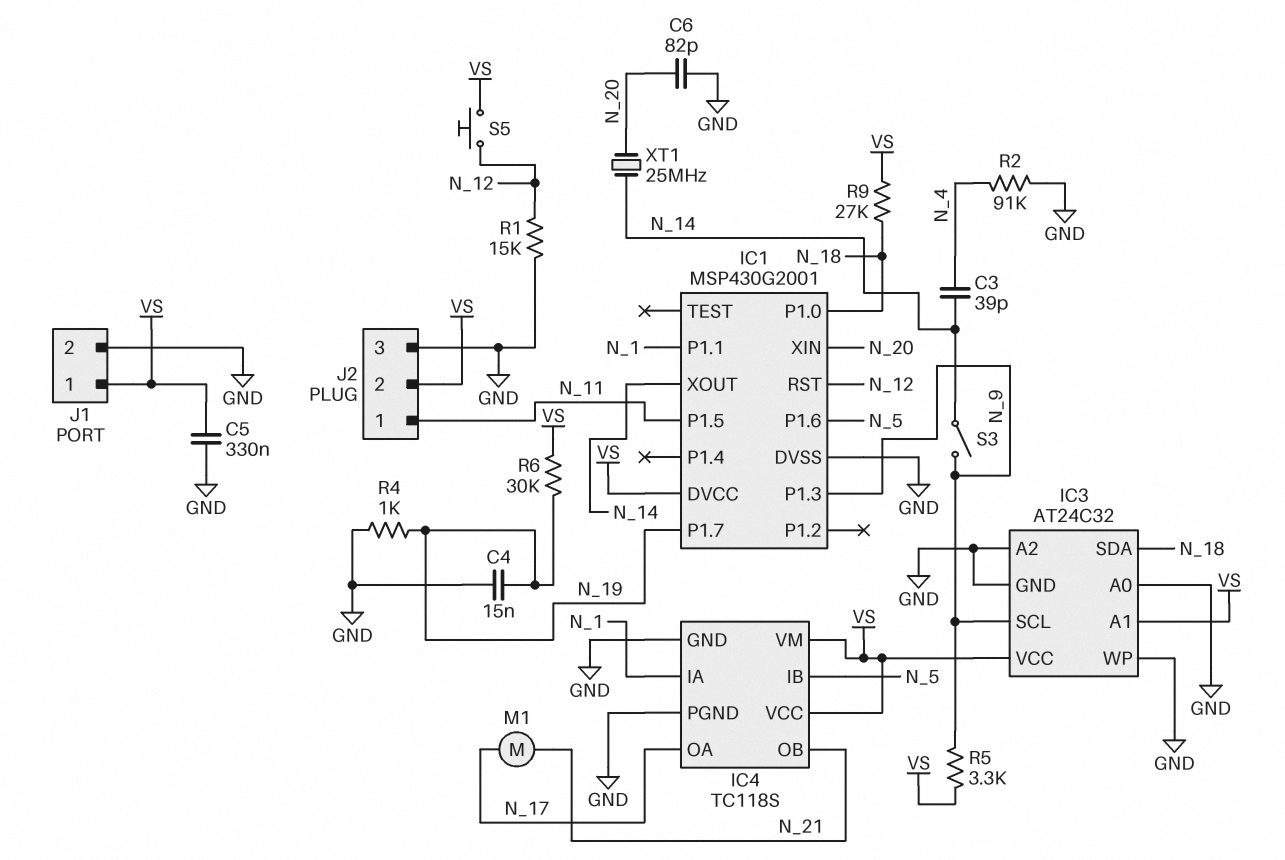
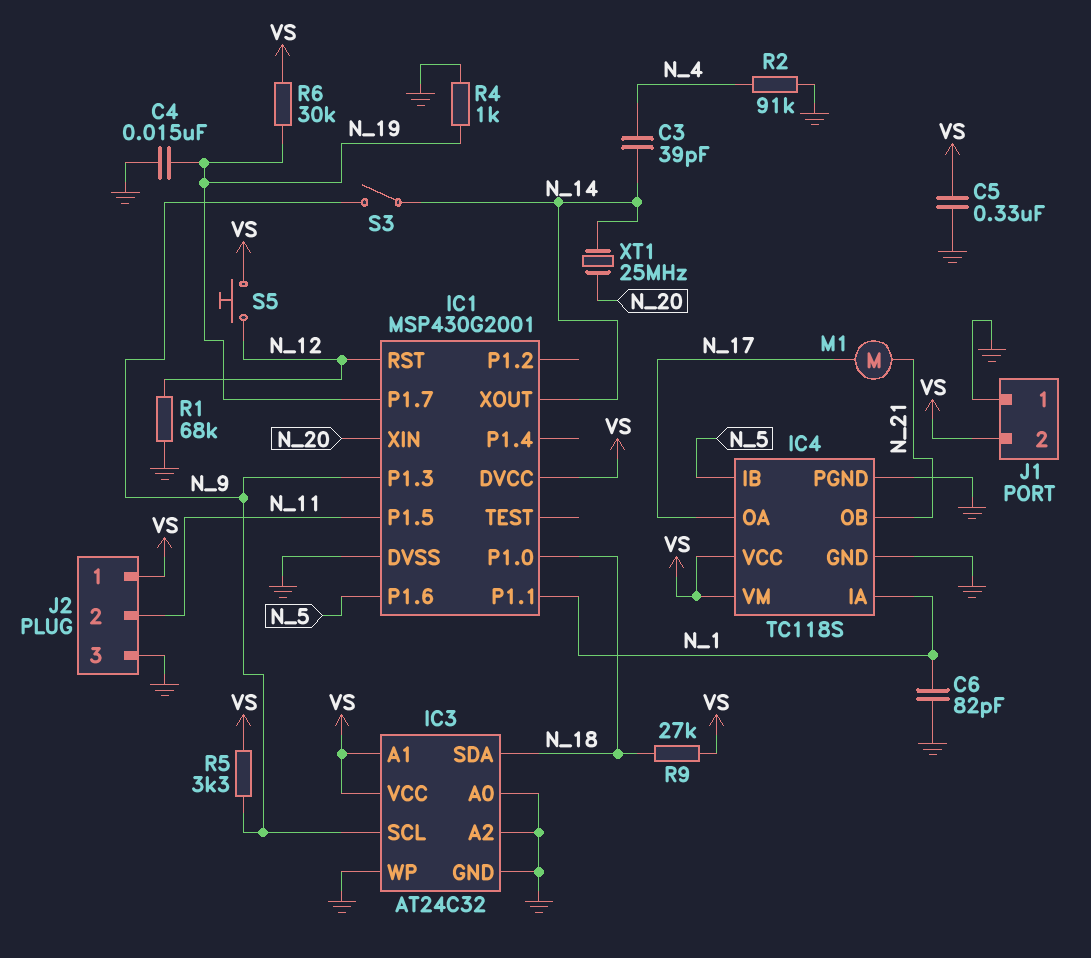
C6: 82pF (GND, N_20) -> 82pF (GND, N_1)
J1 pin 1: VS -> GND
J1 pin 2: GND -> VS
J2 pin 1: N_11 -> VS
J2 pin 2: VS -> N_11
R1: 15k (GND, N_12) -> 68k (GND, N_12)

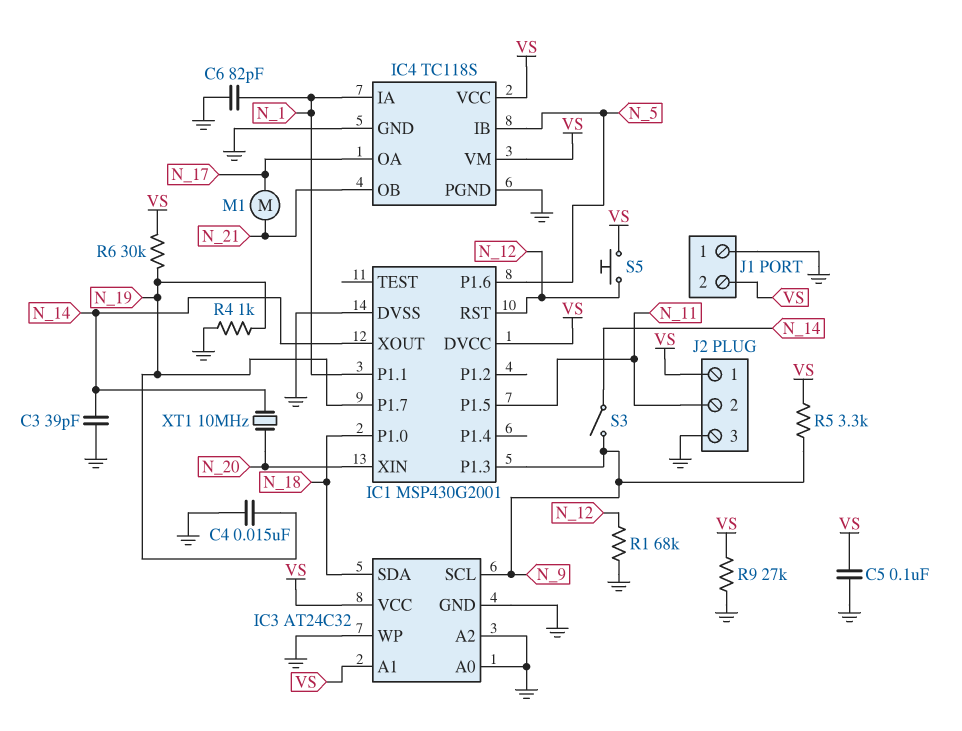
C3: 39pF (N_4, N_14) -> 39pF (GND, N_14)
C5: 330nF (GND, VS) -> 100nF (GND, VS)
R2: 91k (GND, N_4) -> none
R9: 27k (N_18, VS) -> 27k (GND, VS)
XT1: 25MHz (N_14, N_20) -> 10MHz (N_14, N_20)

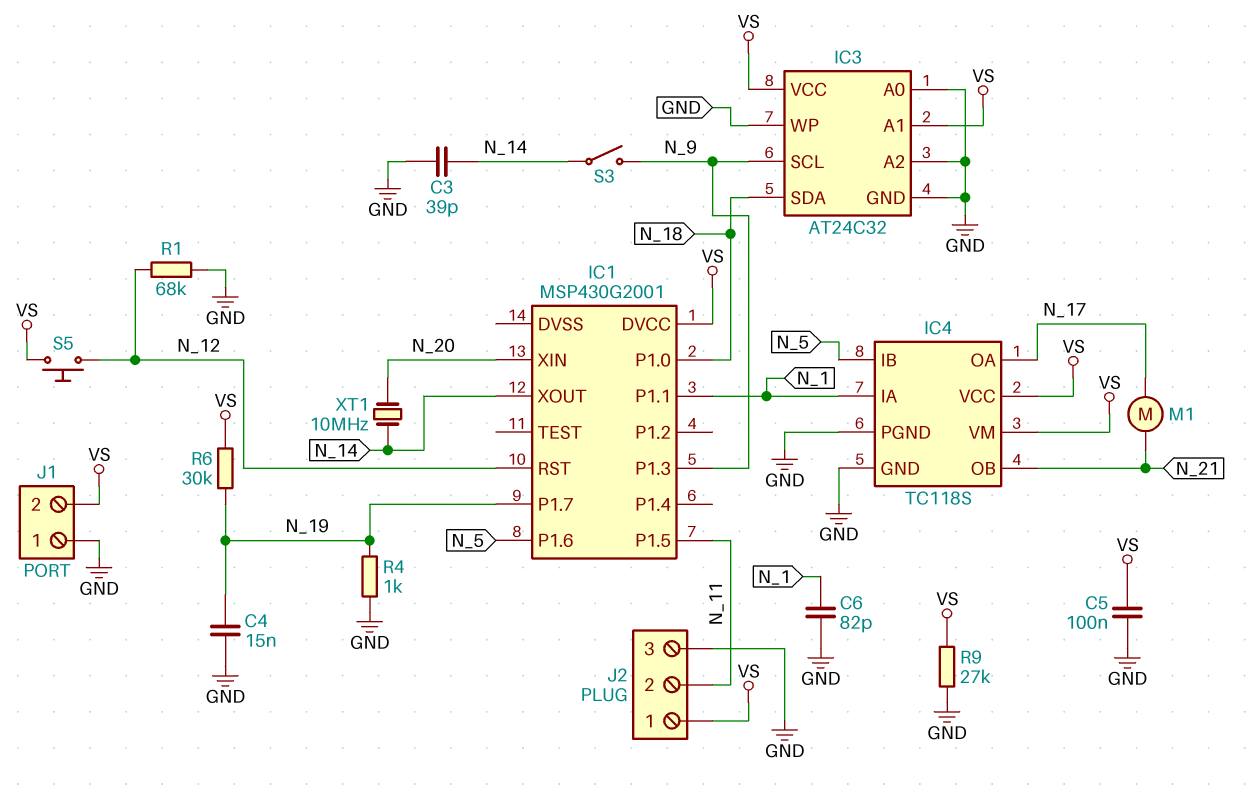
IC1 pin DVSS: GND -> none
R5: 3.3k (N_9, VS) -> none

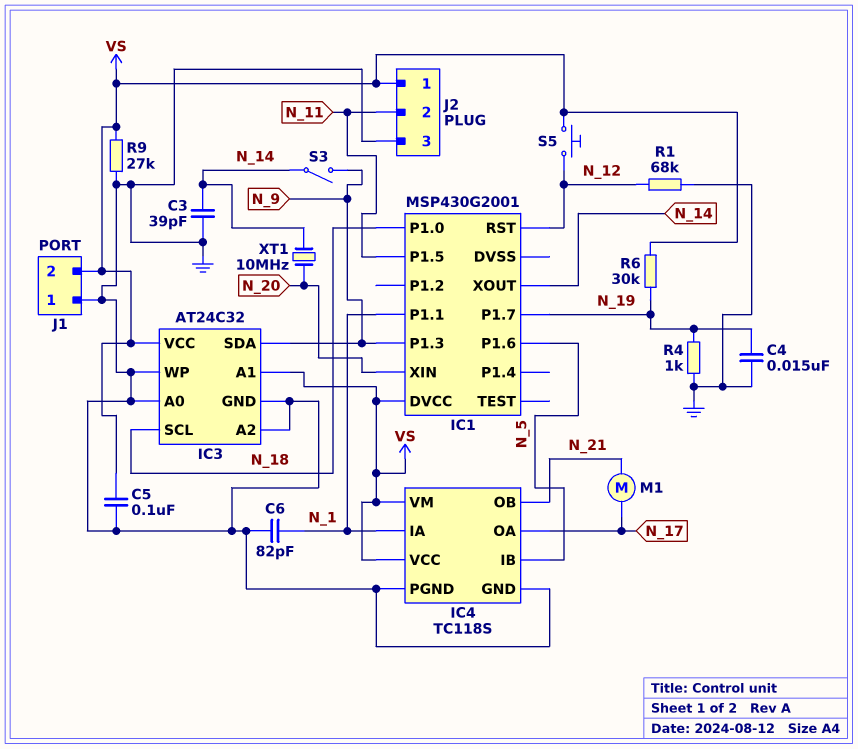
IC3 pin SCL: N_9 -> N_18
IC3 pin SDA: N_18 -> N_9

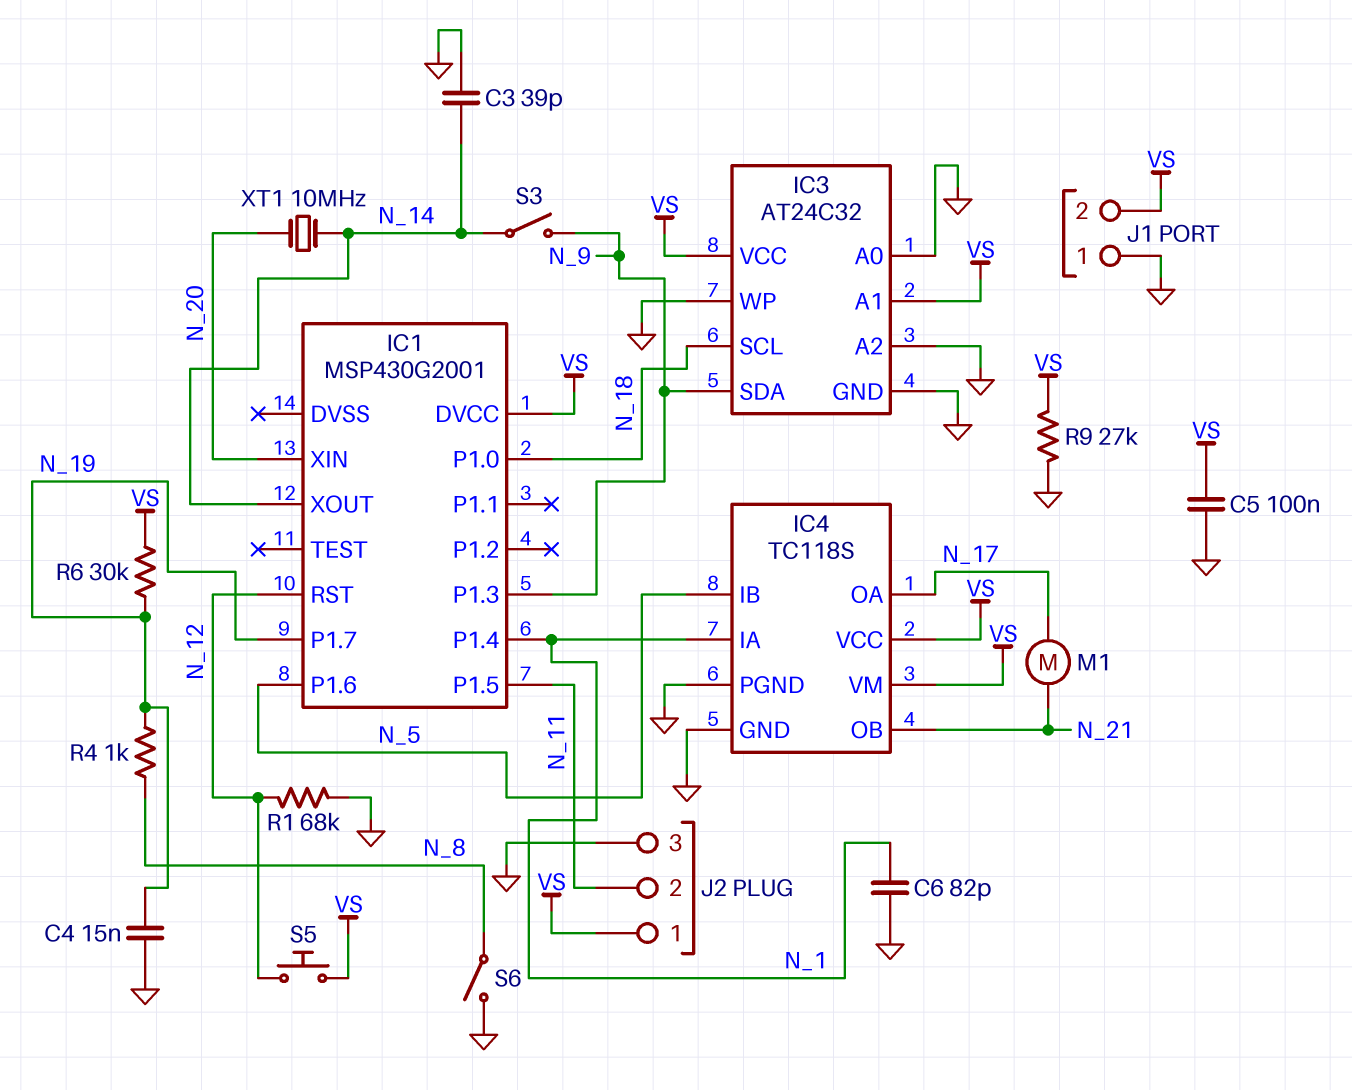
IC1 pin P1.1: N_1 -> none
IC1 pin P1.4: none -> N_1
R4: 1k (GND, N_19) -> 1k (N_8, N_19)
S6: none -> switch (GND, N_8)

